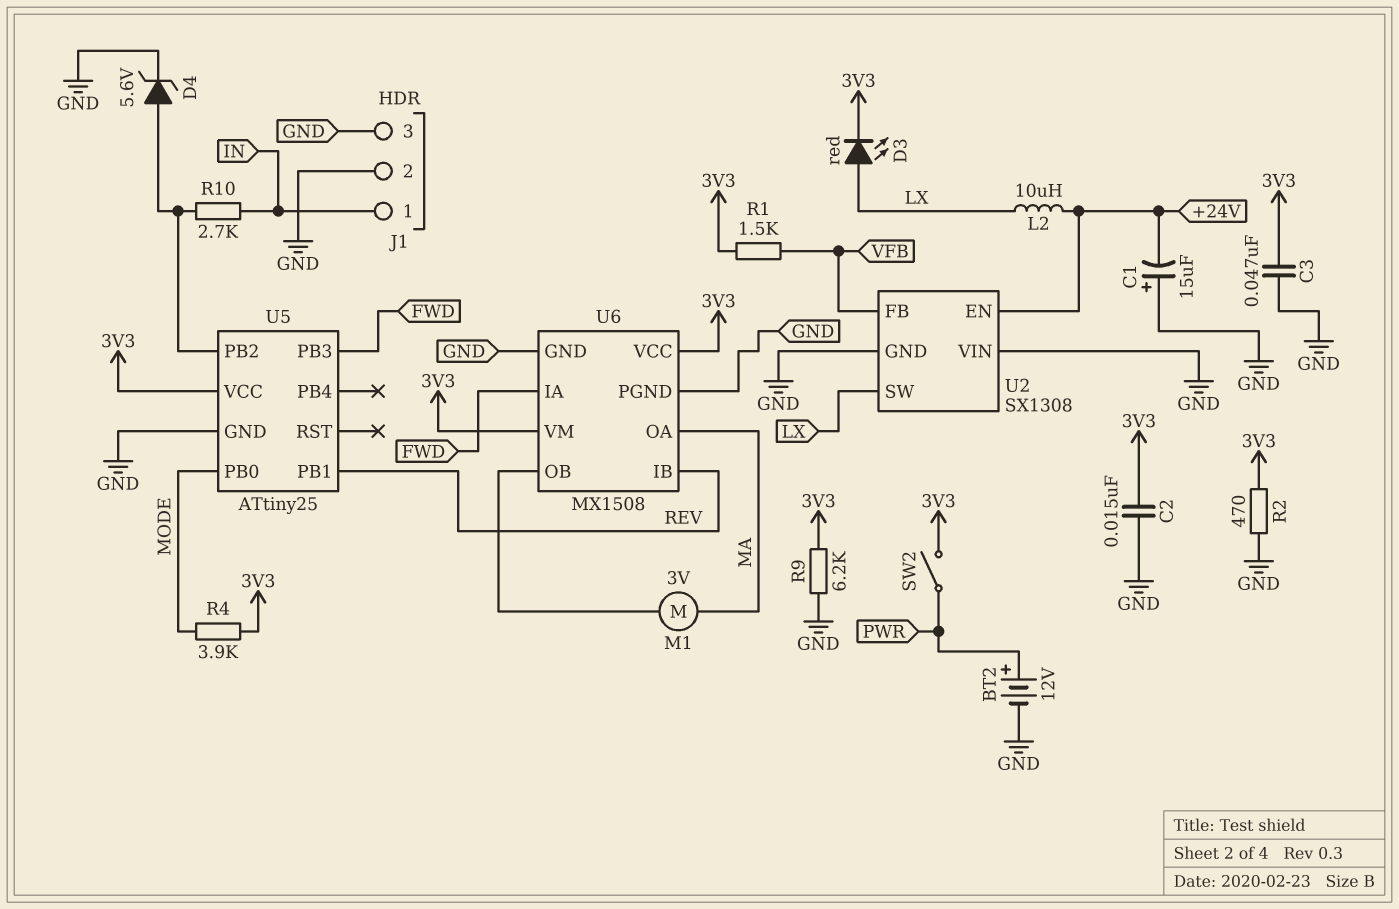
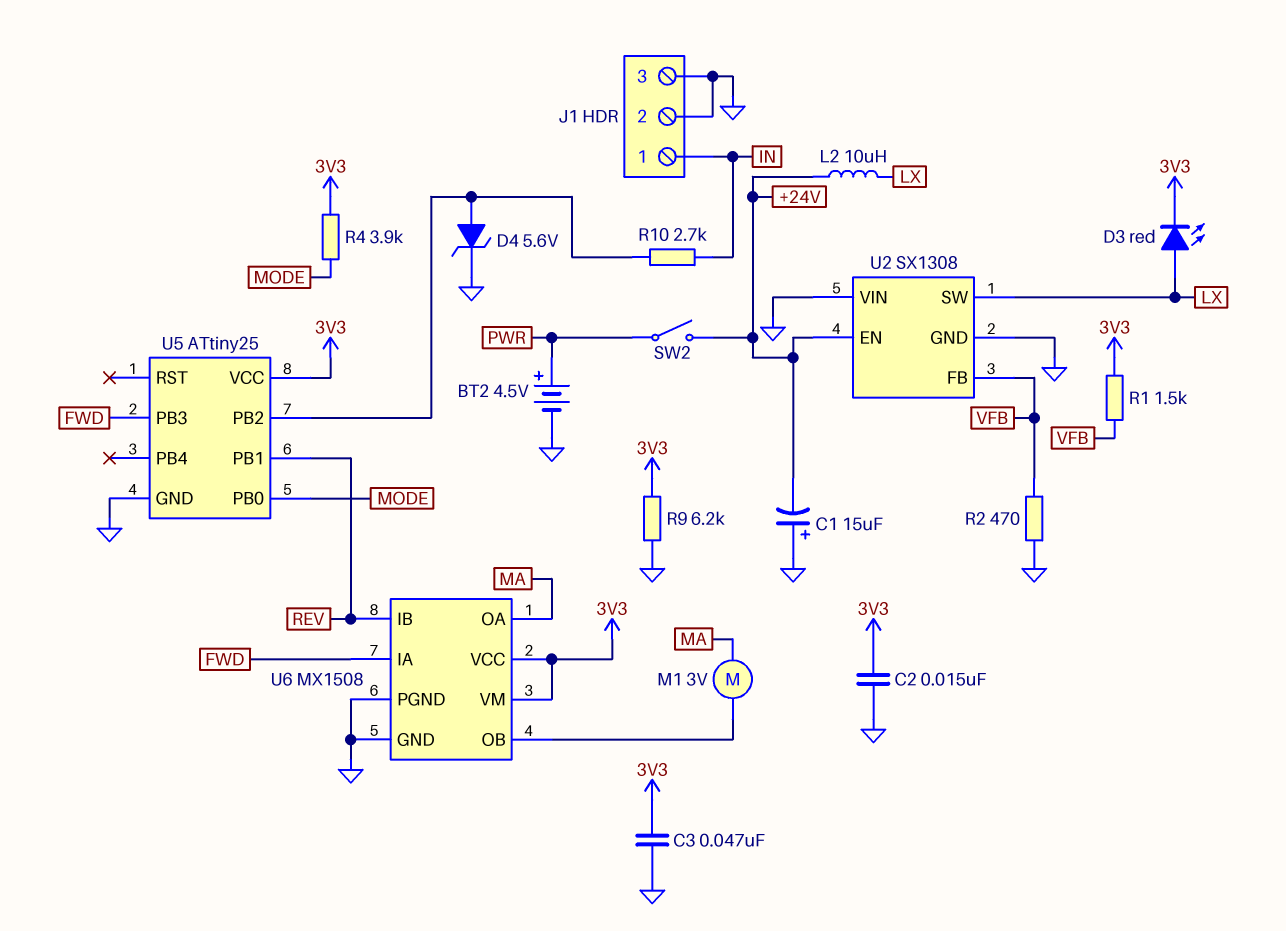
BT2: 12V (plus PWR, minus GND) -> 4.5V (plus PWR, minus GND)
R2: 470 (3V3, GND) -> 470 (GND, VFB)
SW2: switch (3V3, PWR) -> switch (+24V, PWR)

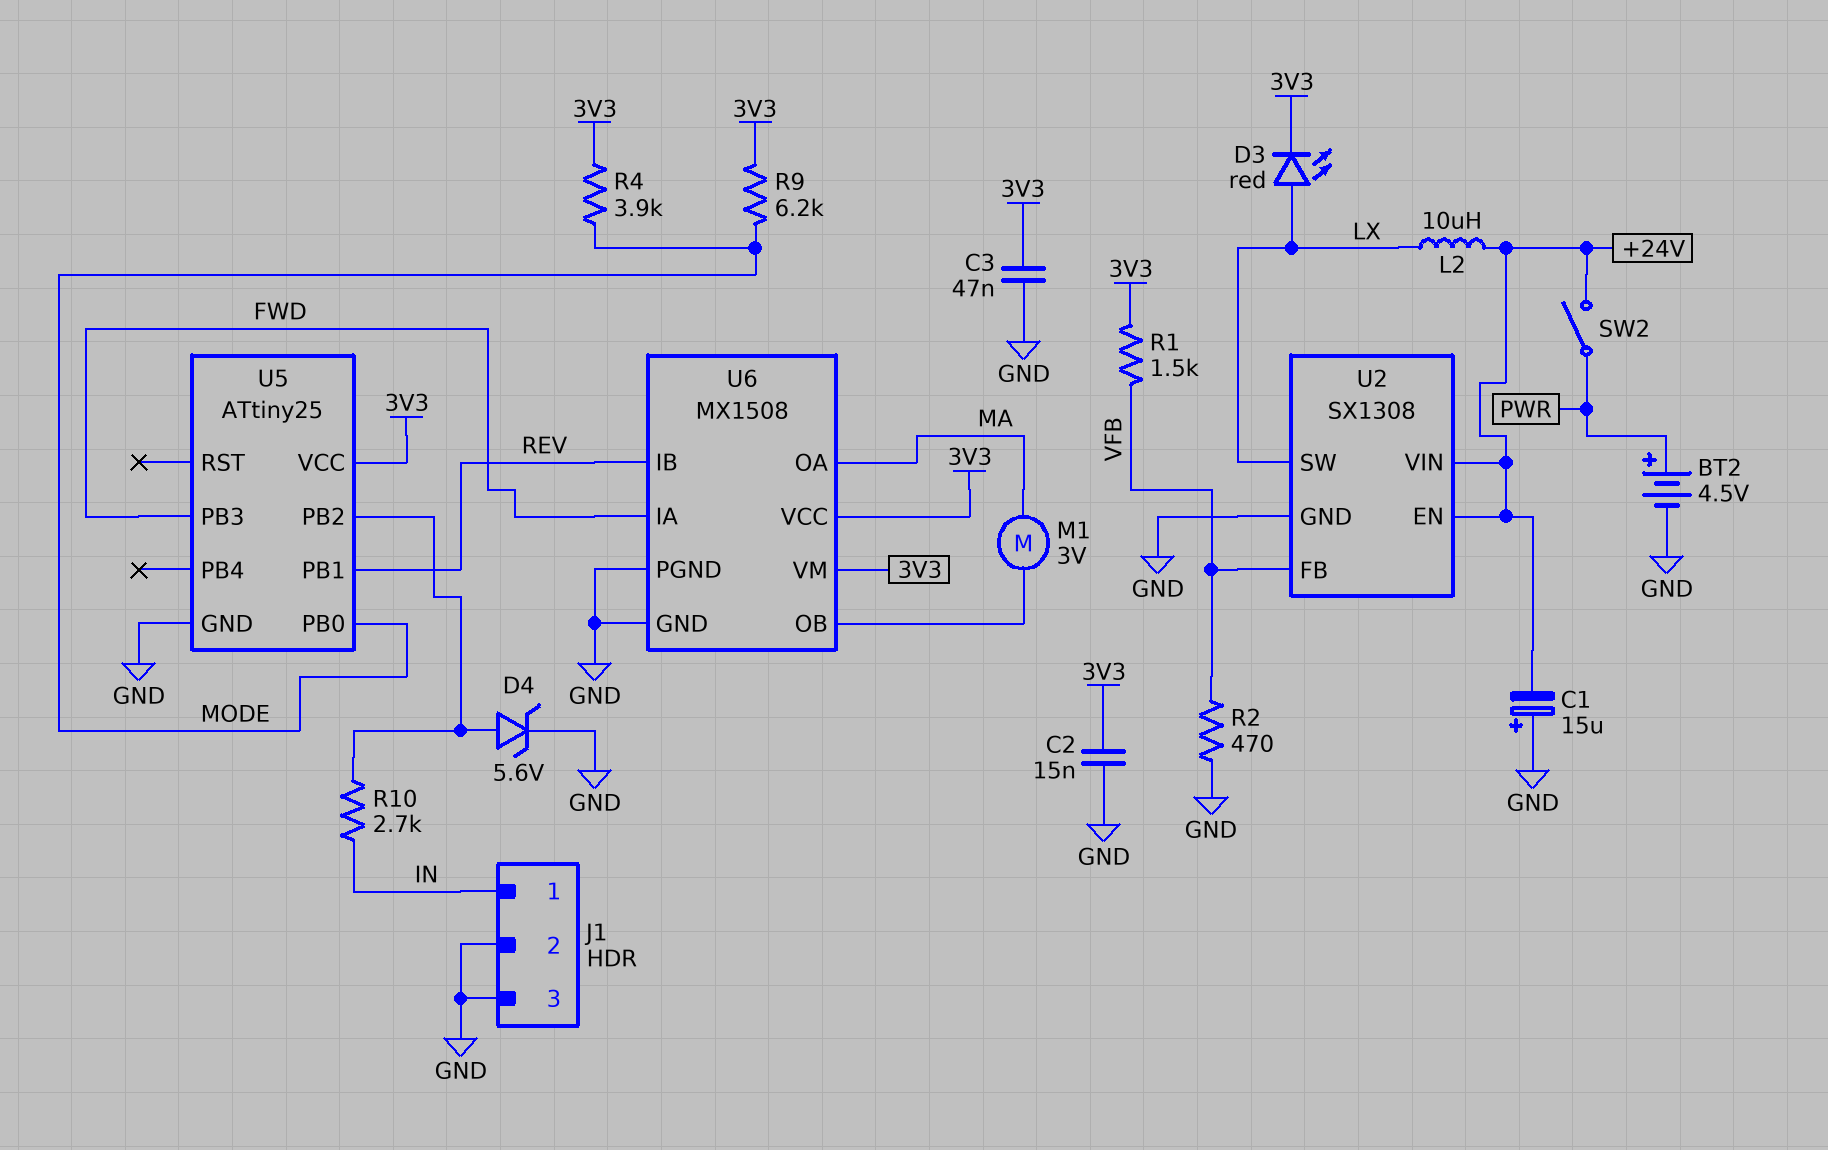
R9: 6.2k (3V3, GND) -> 6.2k (3V3, MODE)
U2 pin VIN: GND -> +24V

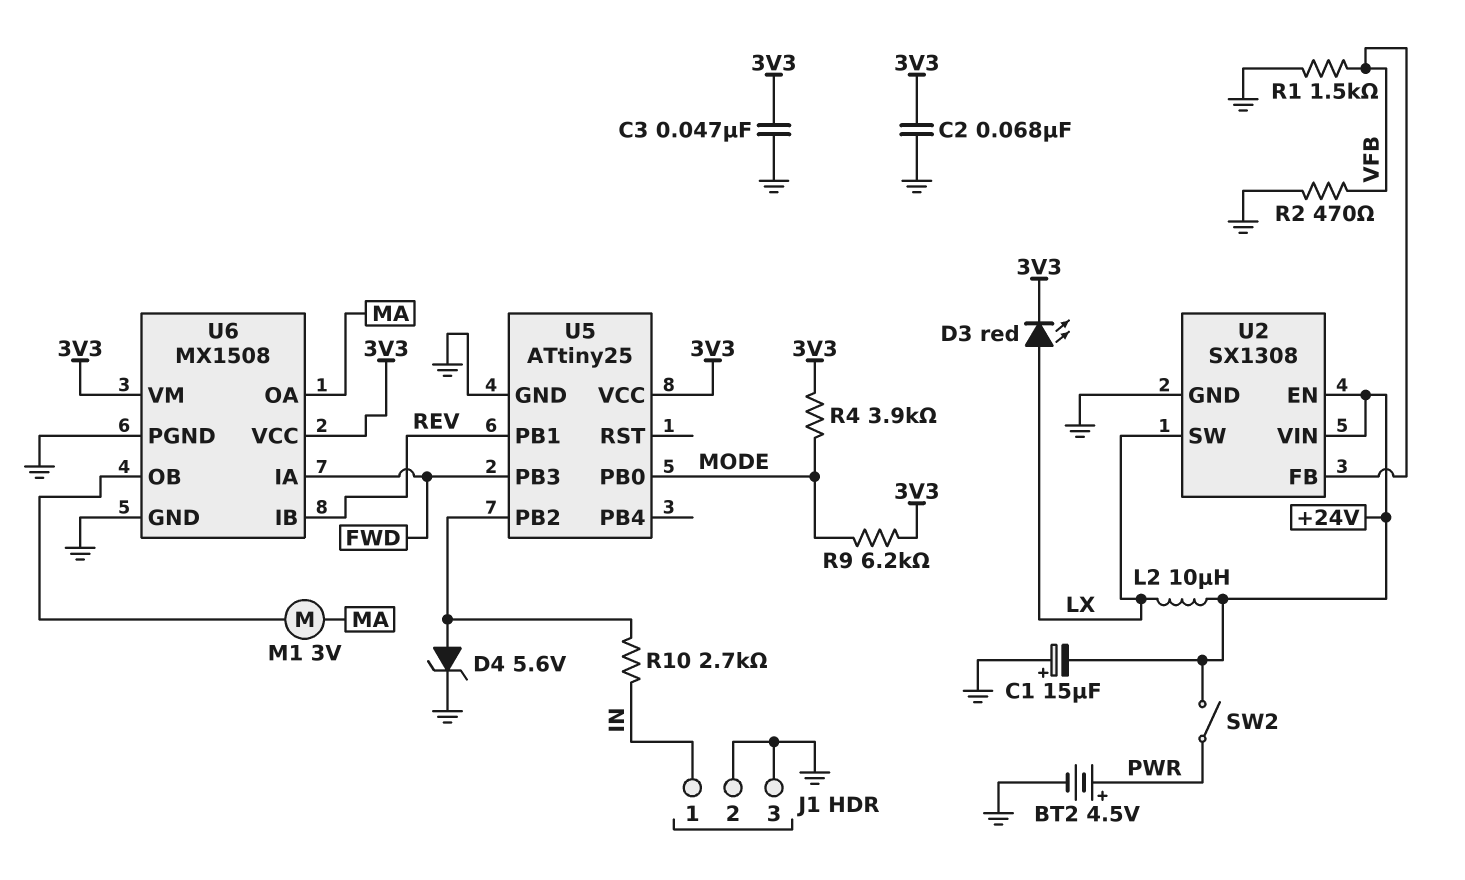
C2: 15nF (3V3, GND) -> 68nF (3V3, GND)
R1: 1.5k (3V3, VFB) -> 1.5k (GND, VFB)

